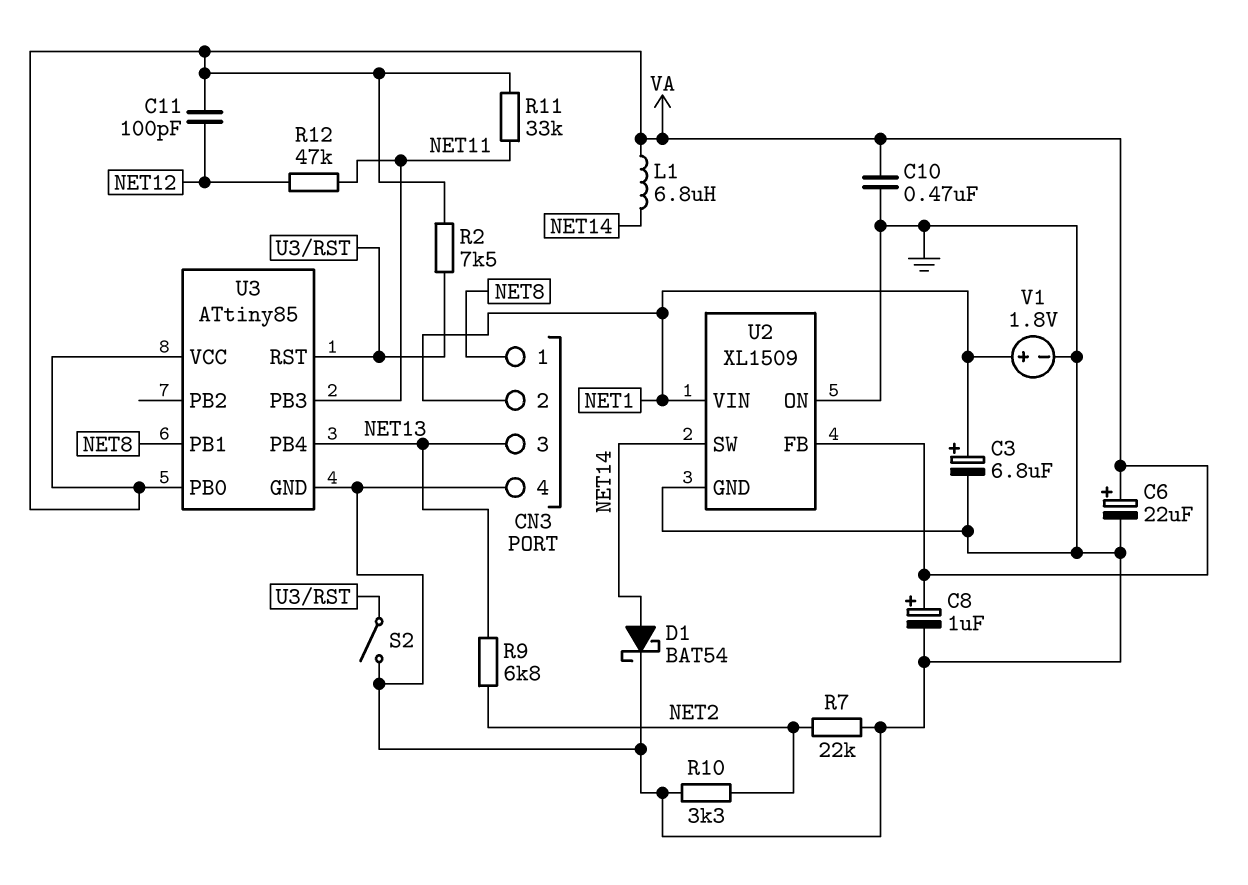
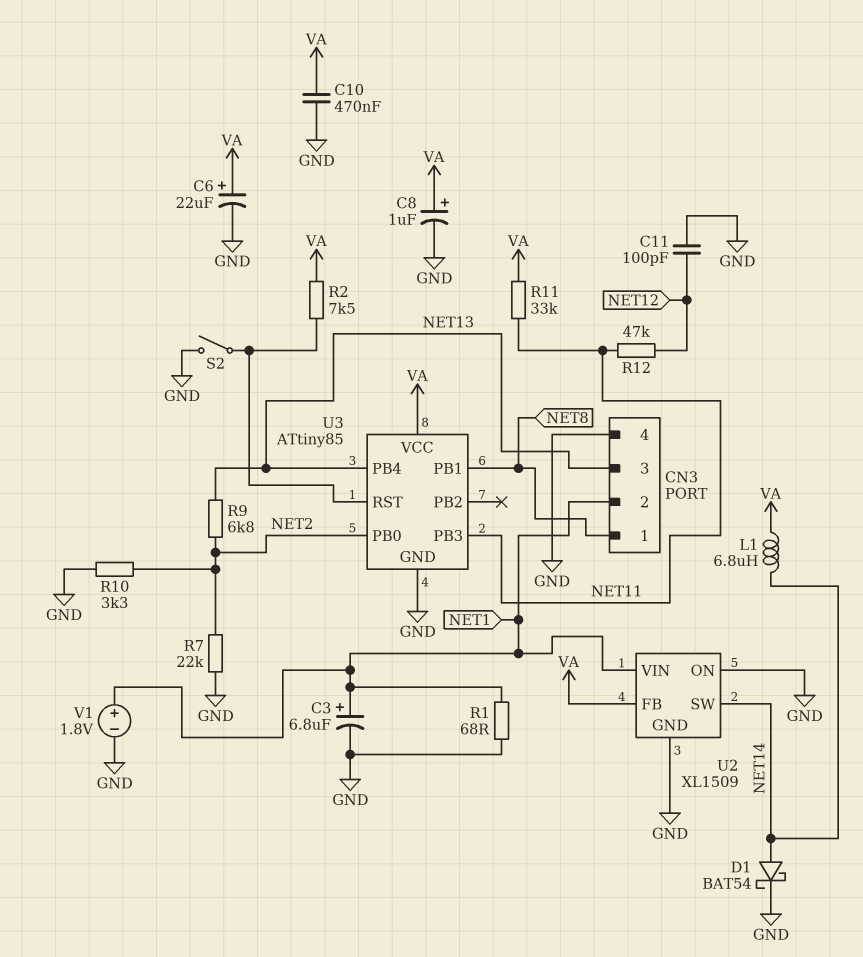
C11: 100pF (NET12, VA) -> 100pF (GND, NET12)
R1: none -> 68 (GND, NET1)
U3 pin PB0: VA -> NET2

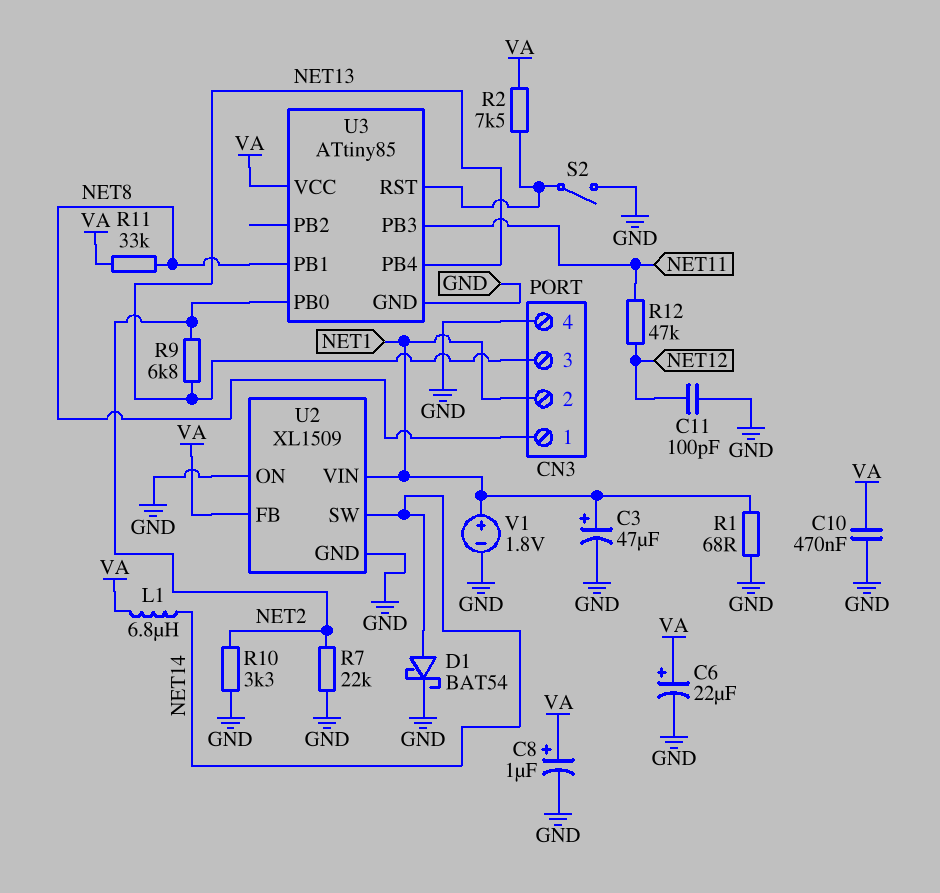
C3: 6.8uF (plus NET1, minus GND) -> 47uF (plus NET1, minus GND)
R11: 33k (NET11, VA) -> 33k (NET8, VA)

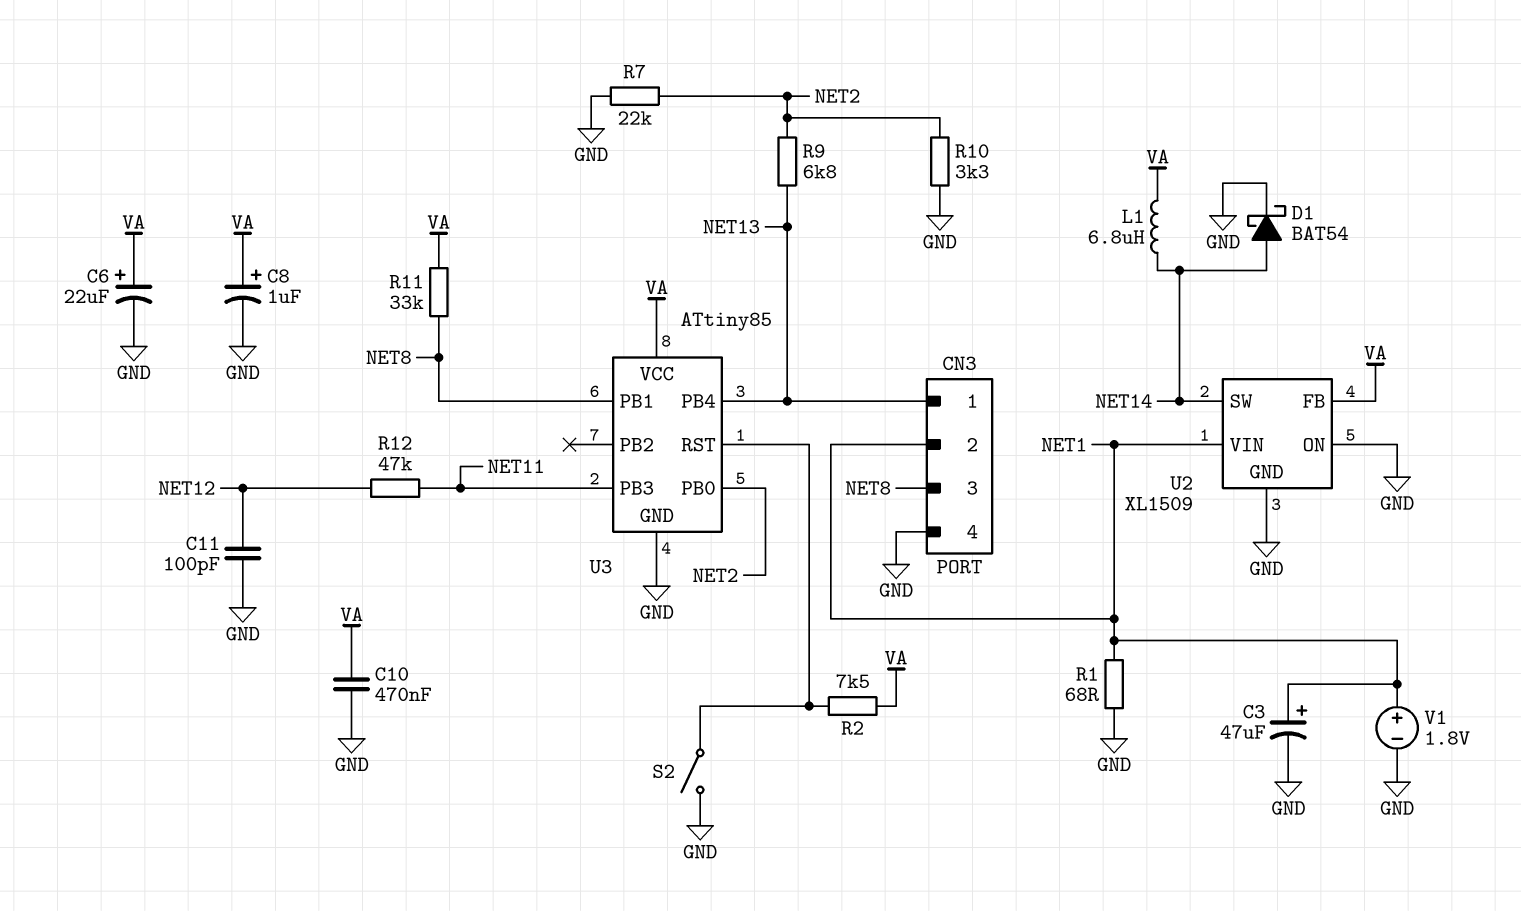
CN3 pin 1: NET8 -> NET13
CN3 pin 3: NET13 -> NET8

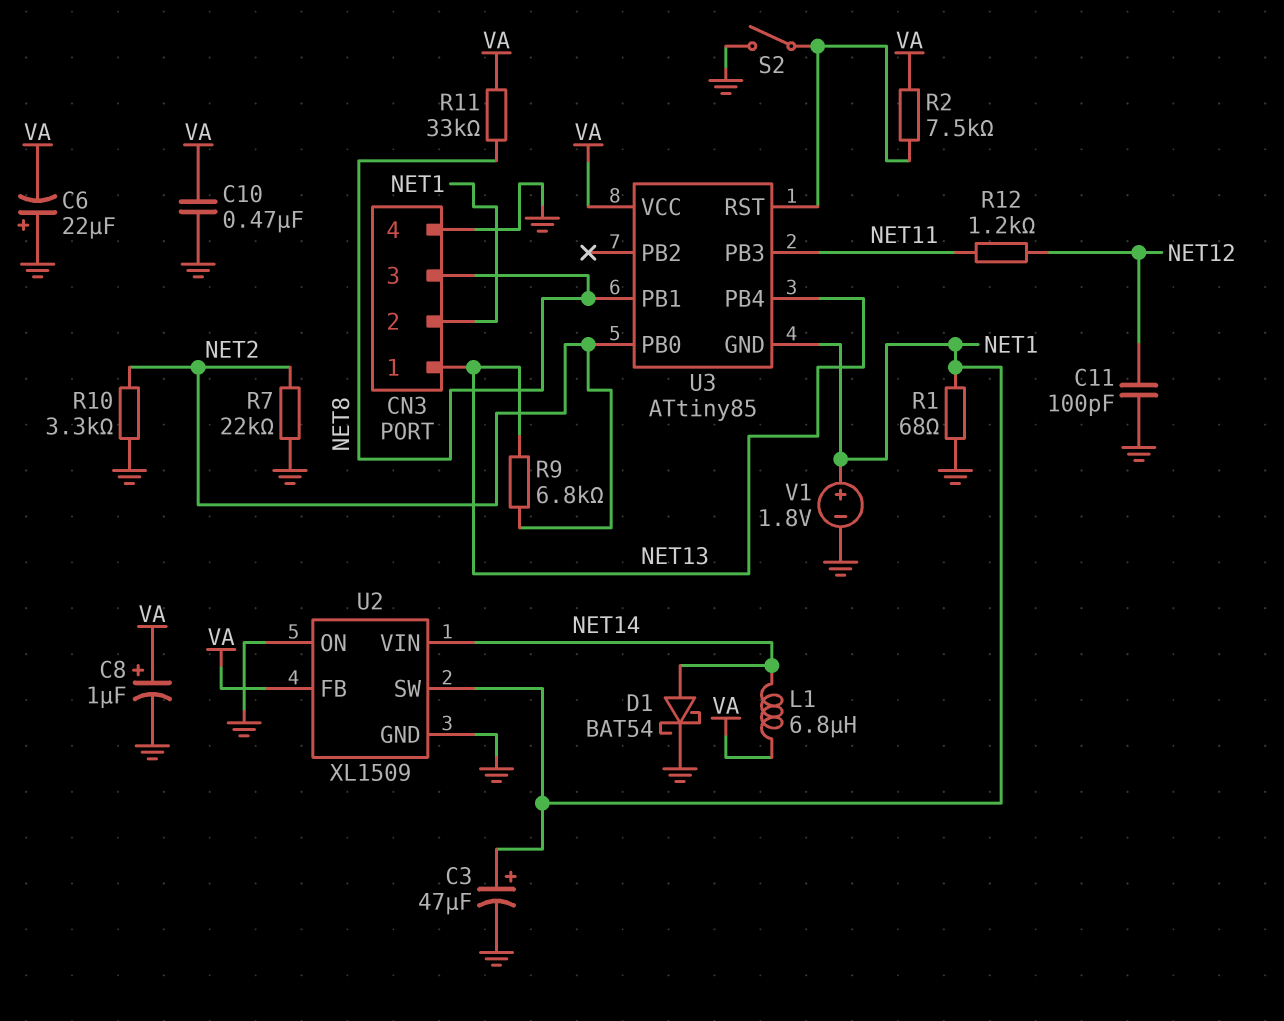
C6: 22uF (plus VA, minus GND) -> 22uF (plus GND, minus VA)
R12: 47k (NET11, NET12) -> 1.2k (NET11, NET12)
U2 pin SW: NET14 -> NET1
U2 pin VIN: NET1 -> NET14
U3 pin GND: GND -> NET1

